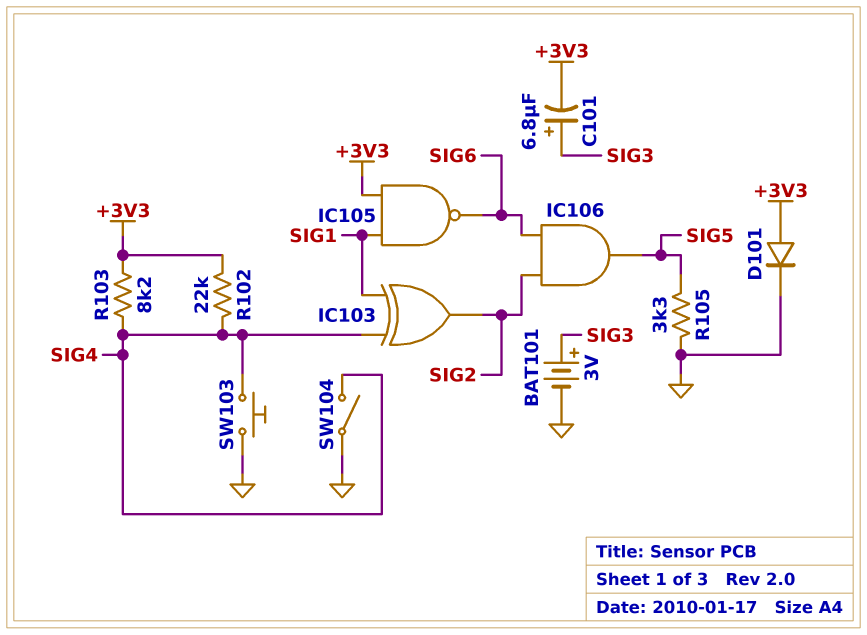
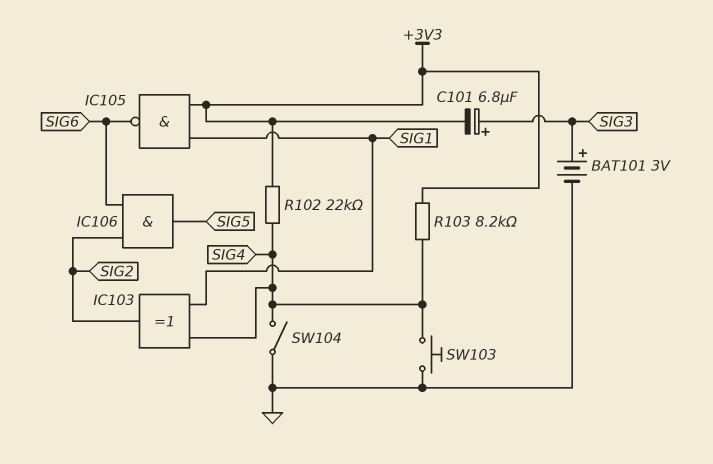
D101: diode (A +3V3, K GND) -> none
R105: 3.3k (GND, SIG5) -> none

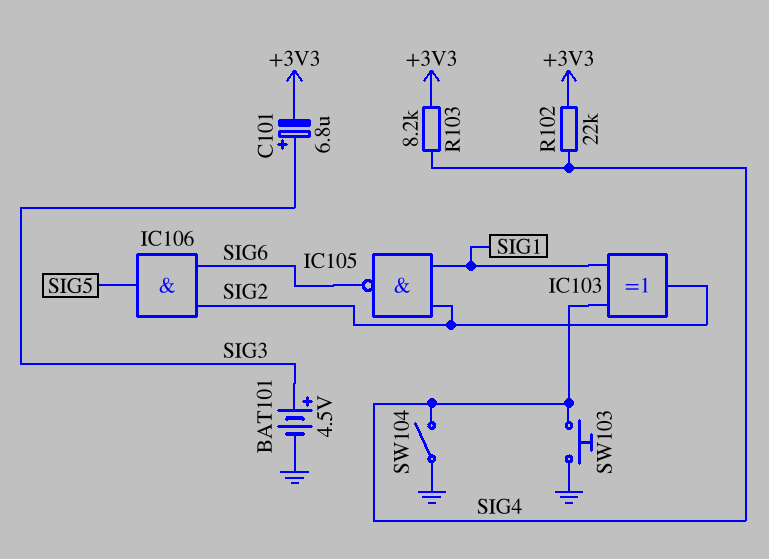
BAT101: 3V (plus SIG3, minus GND) -> 4.5V (plus SIG3, minus GND)
IC105: NAND (in +3V3, in SIG1, out SIG6) -> NAND (in SIG1, in SIG2, out SIG6)

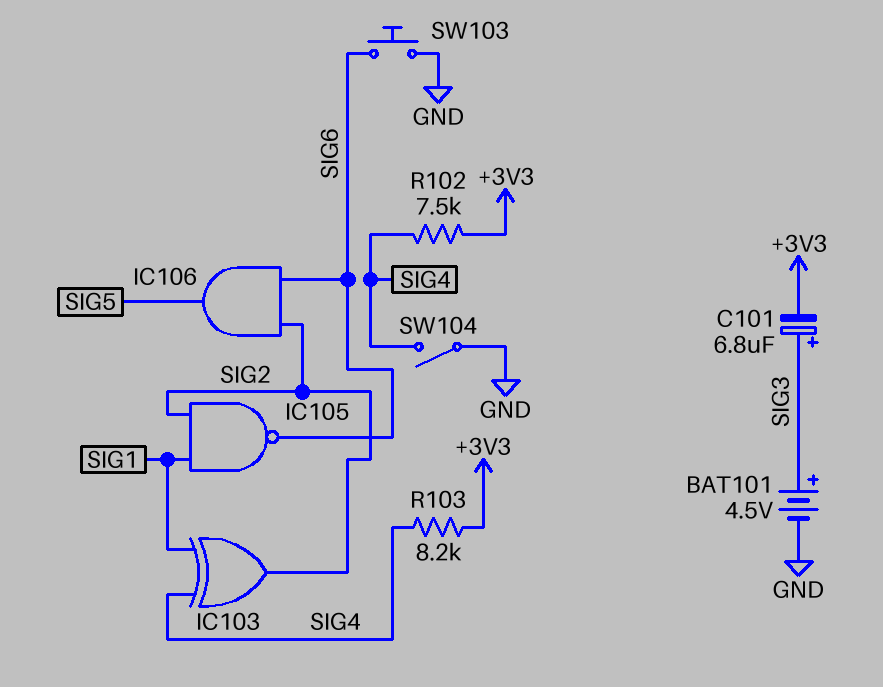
R102: 22k (+3V3, SIG4) -> 7.5k (+3V3, SIG4)
SW103: button (GND, SIG4) -> button (GND, SIG6)

